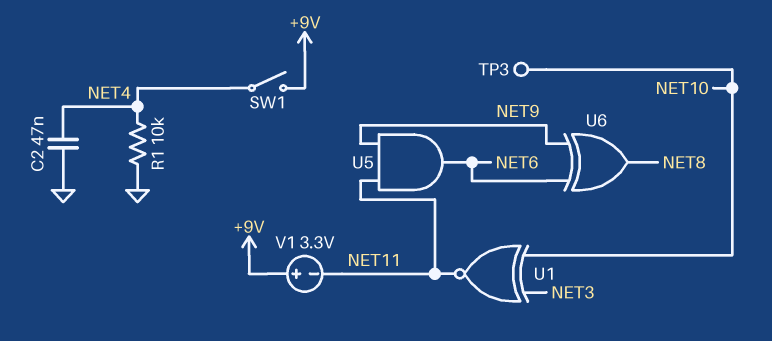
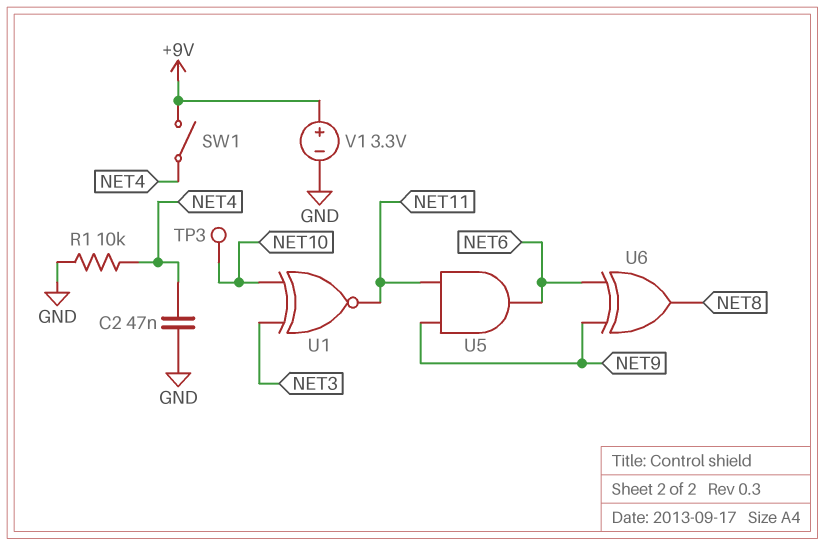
V1: 3.3V (plus +9V, minus NET11) -> 3.3V (plus +9V, minus GND)

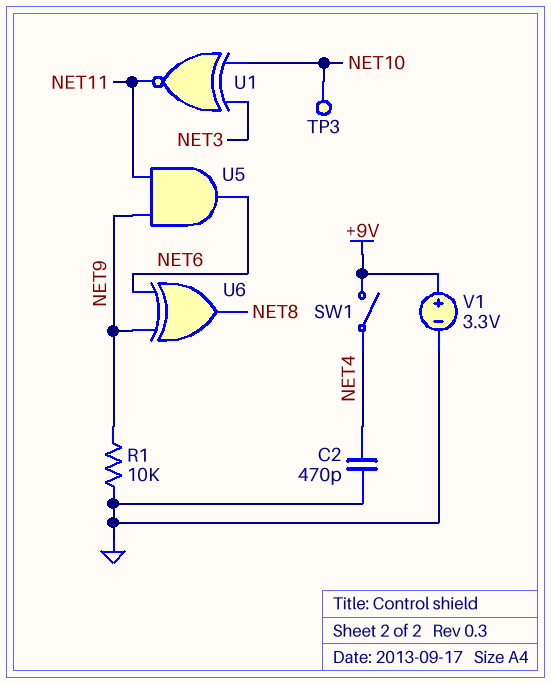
C2: 47nF (GND, NET4) -> 470pF (GND, NET4)
R1: 10k (GND, NET4) -> 10k (GND, NET9)

